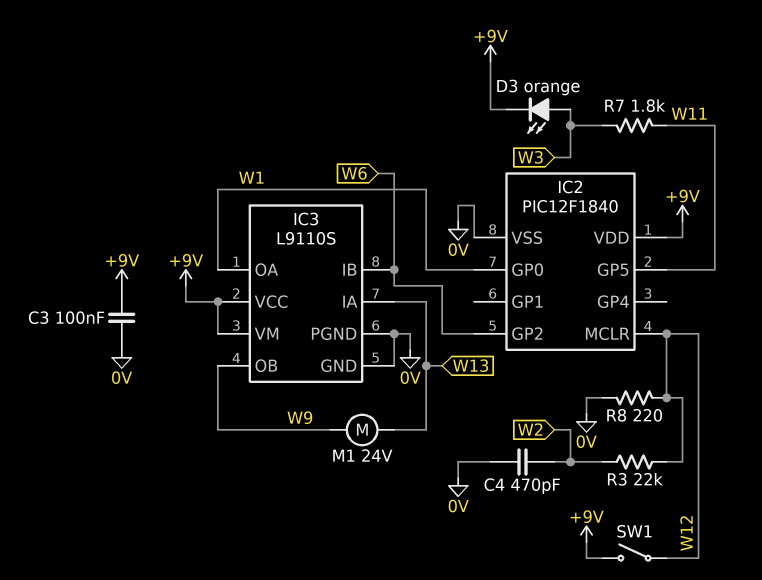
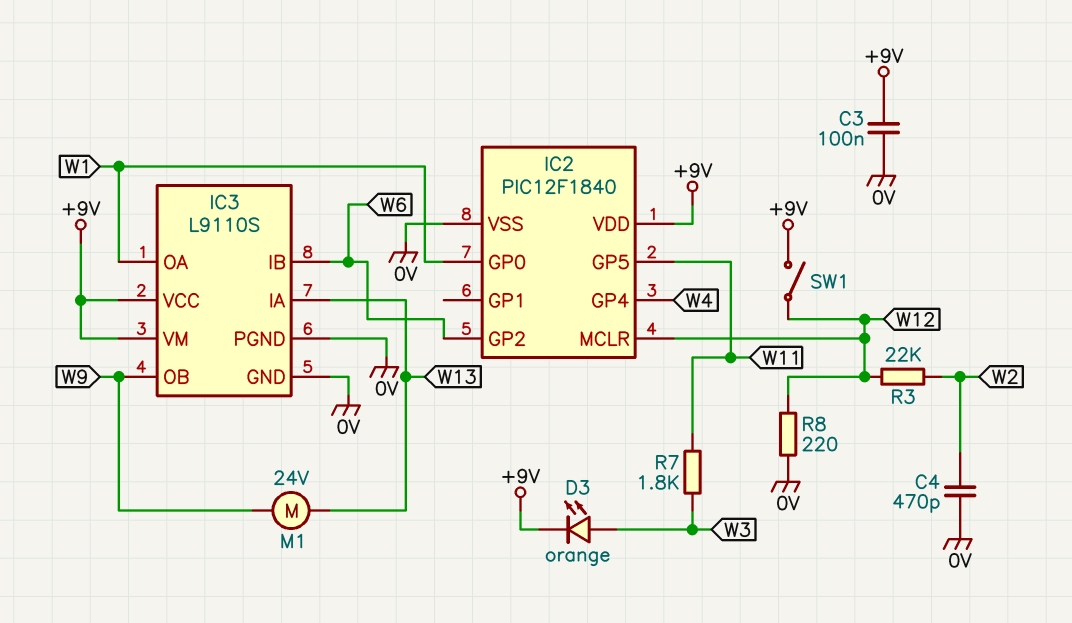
IC2 pin GP4: none -> W4

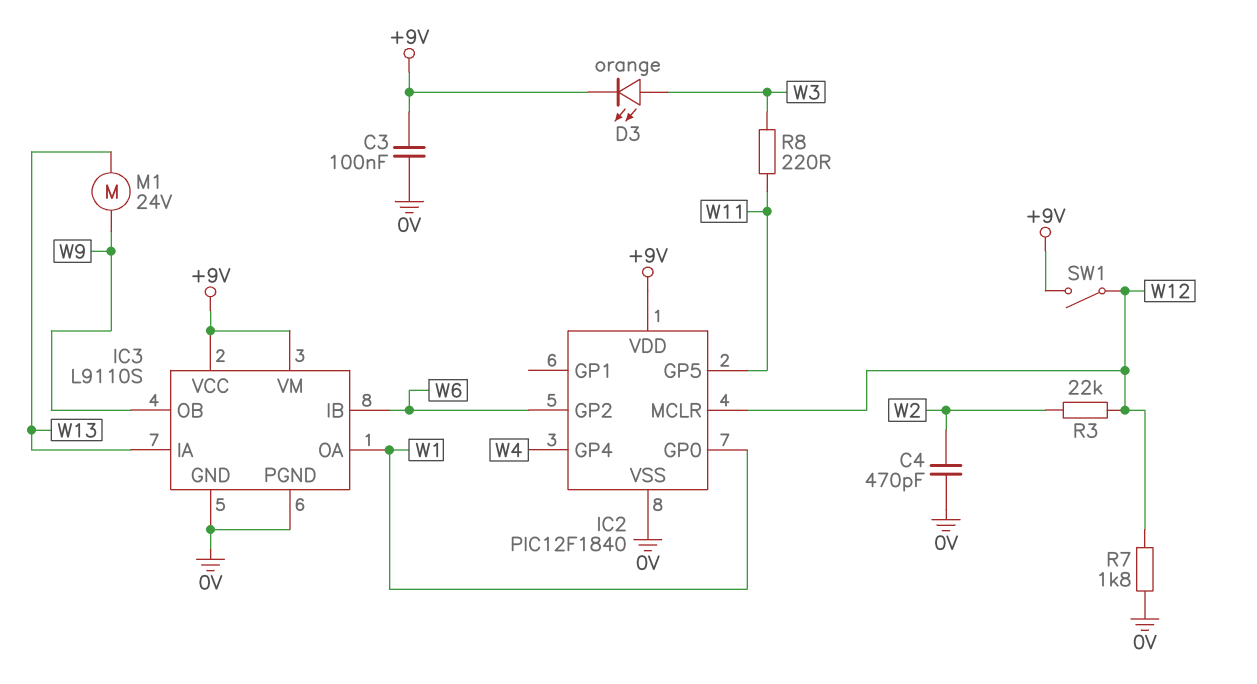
R7: 1.8k (W3, W11) -> 1.8k (0V, W12)
R8: 220 (0V, W12) -> 220 (W3, W11)

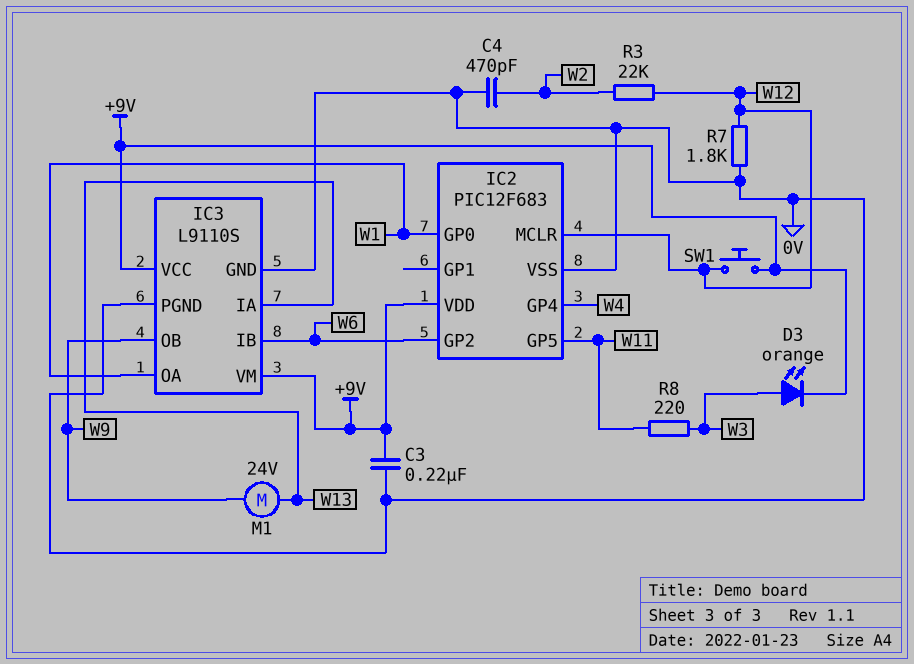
C3: 100nF (+9V, 0V) -> 220nF (+9V, 0V)
IC2: PIC12F1840 -> PIC12F683
SW1: switch (+9V, W12) -> button (+9V, W12)

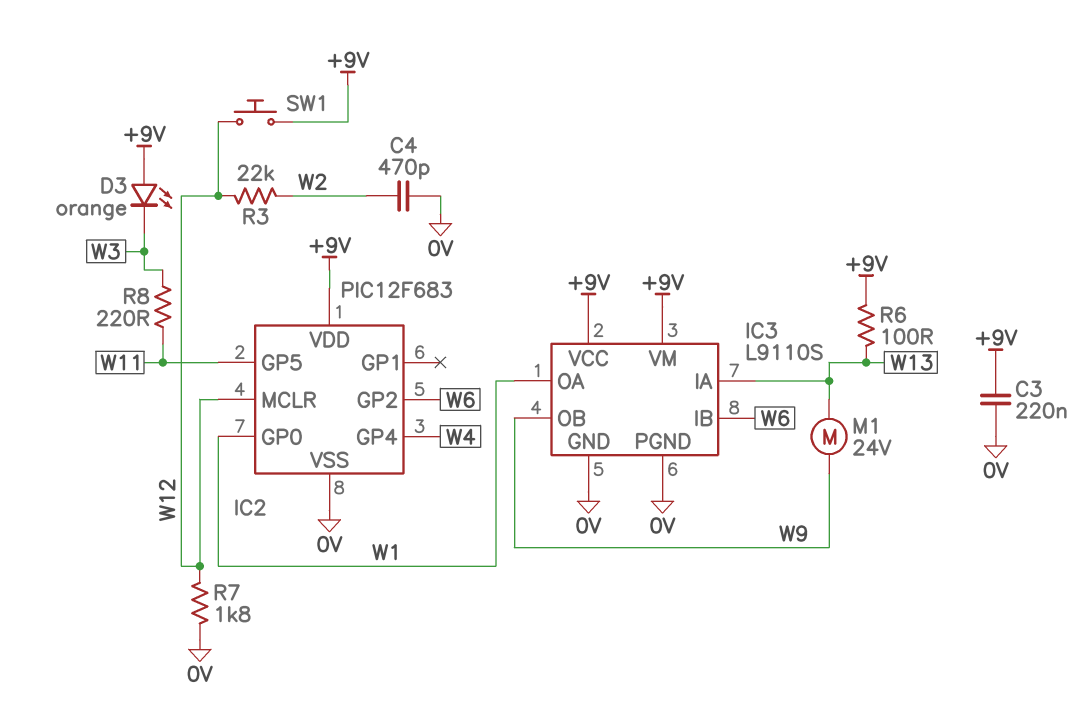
D3: LED orange (A W3, K +9V) -> LED orange (A +9V, K W3)
R6: none -> 100 (+9V, W13)

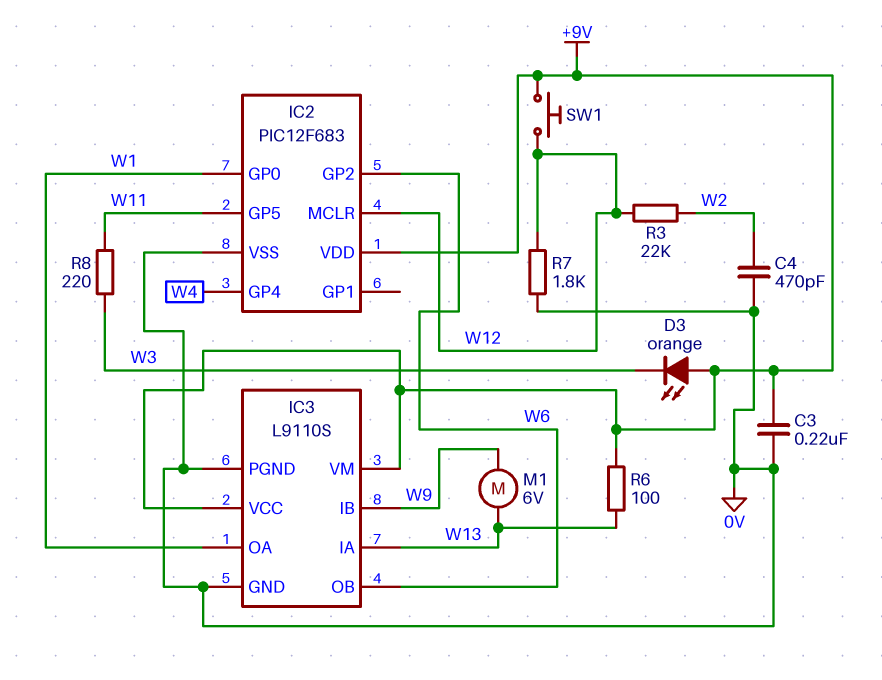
IC3 pin IB: W6 -> W9
IC3 pin OB: W9 -> W6
M1: motor 24V (W9, W13) -> motor 6V (W9, W13)

